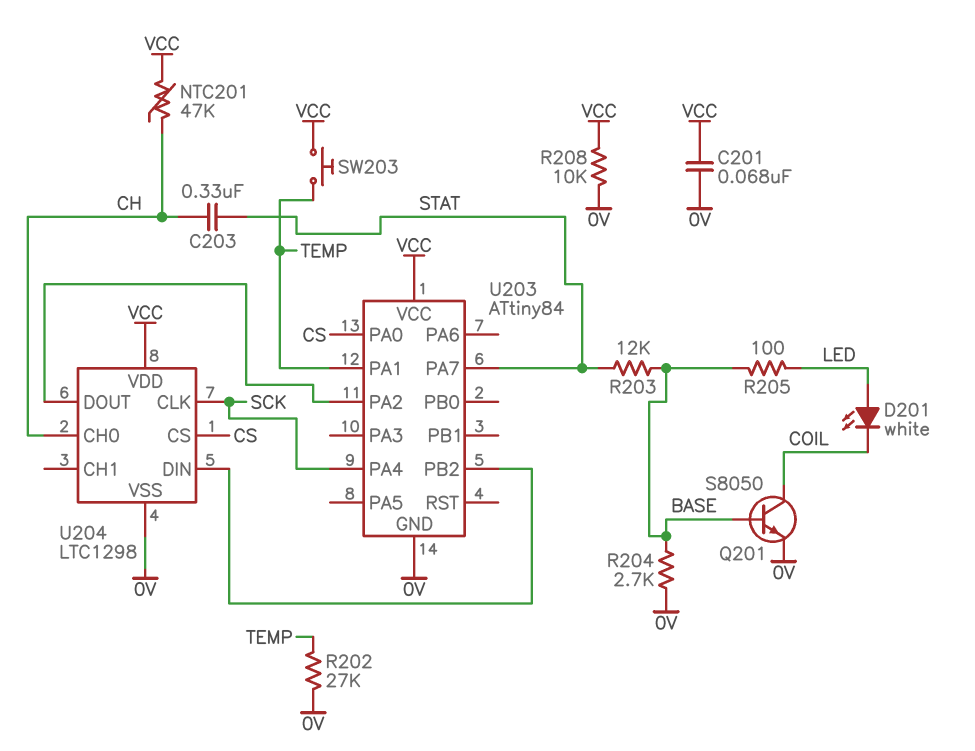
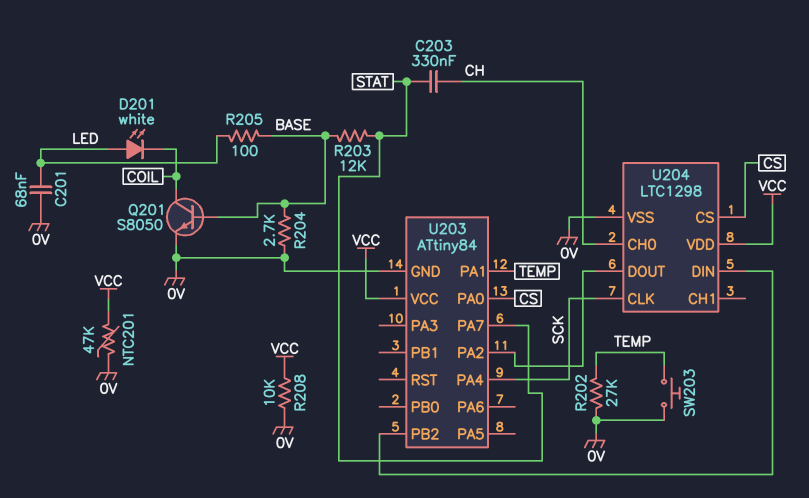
C201: 68nF (0V, VCC) -> 68nF (0V, LED)
NTC201: 47k (CH, VCC) -> 47k (0V, VCC)
SW203: button (TEMP, VCC) -> button (0V, TEMP)

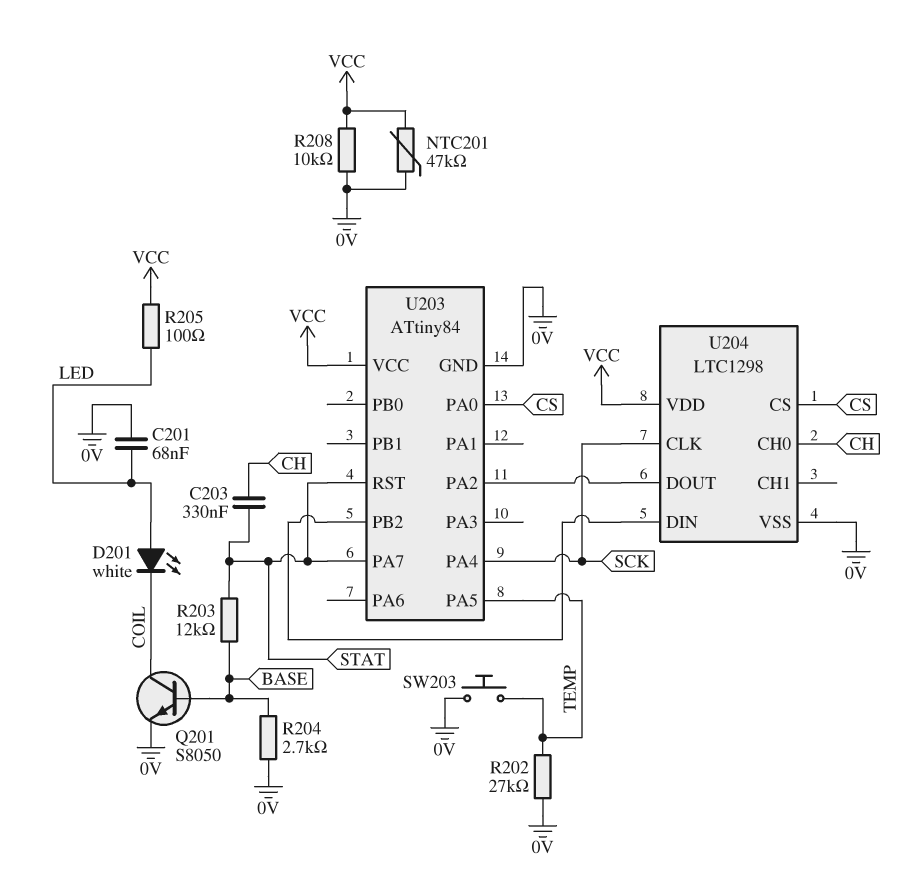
R205: 100 (BASE, LED) -> 100 (LED, VCC)
U203 pin PA1: TEMP -> none
U203 pin PA5: none -> TEMP
U203 pin RST: none -> STAT

